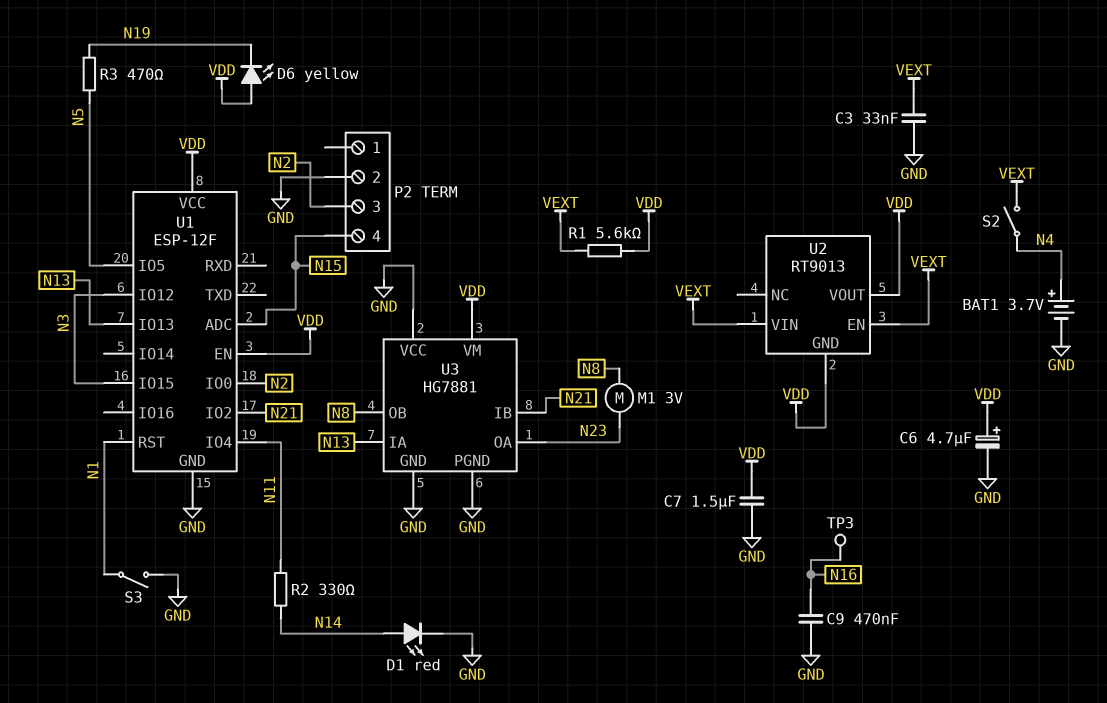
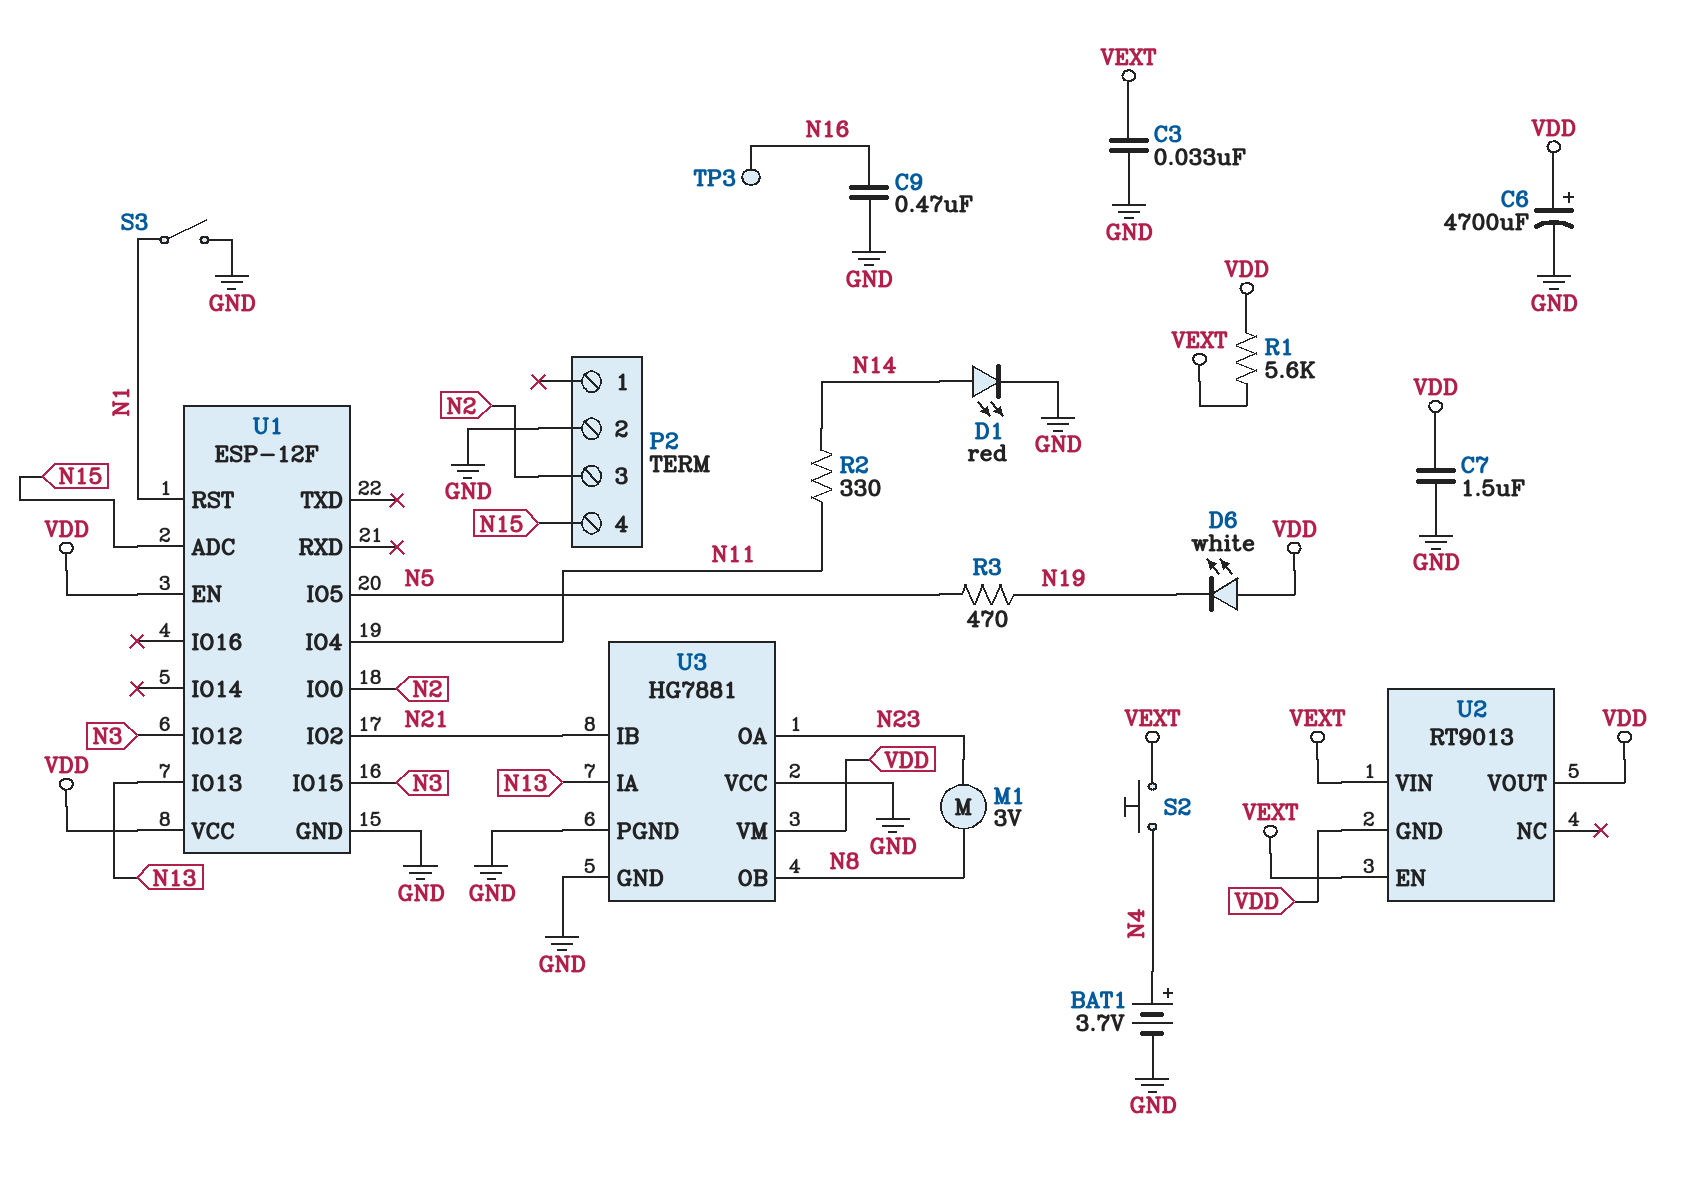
C6: 4.7uF (plus VDD, minus GND) -> 4700uF (plus VDD, minus GND)
D6: LED yellow (A VDD, K N19) -> LED white (A VDD, K N19)
S2: switch (N4, VEXT) -> button (N4, VEXT)

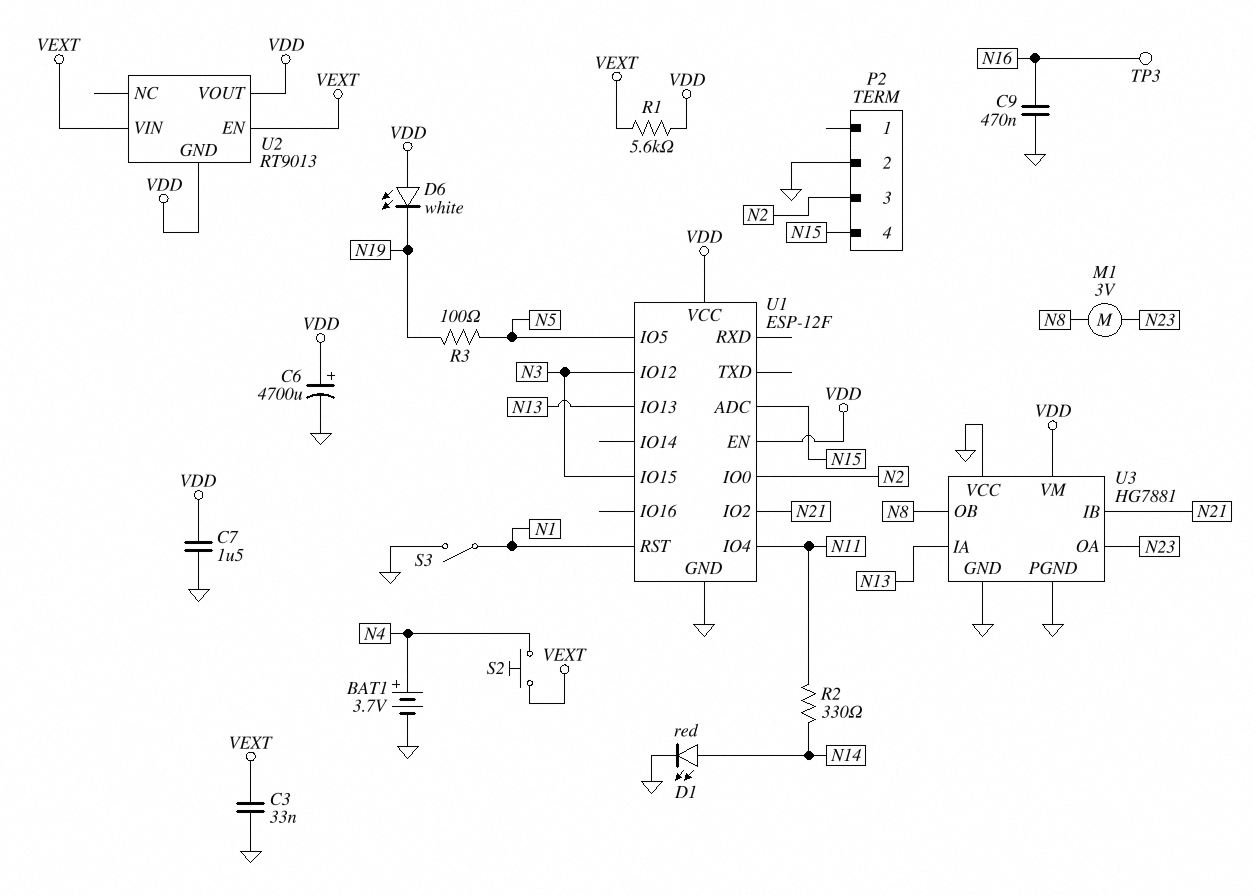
R3: 470 (N5, N19) -> 100 (N5, N19)

